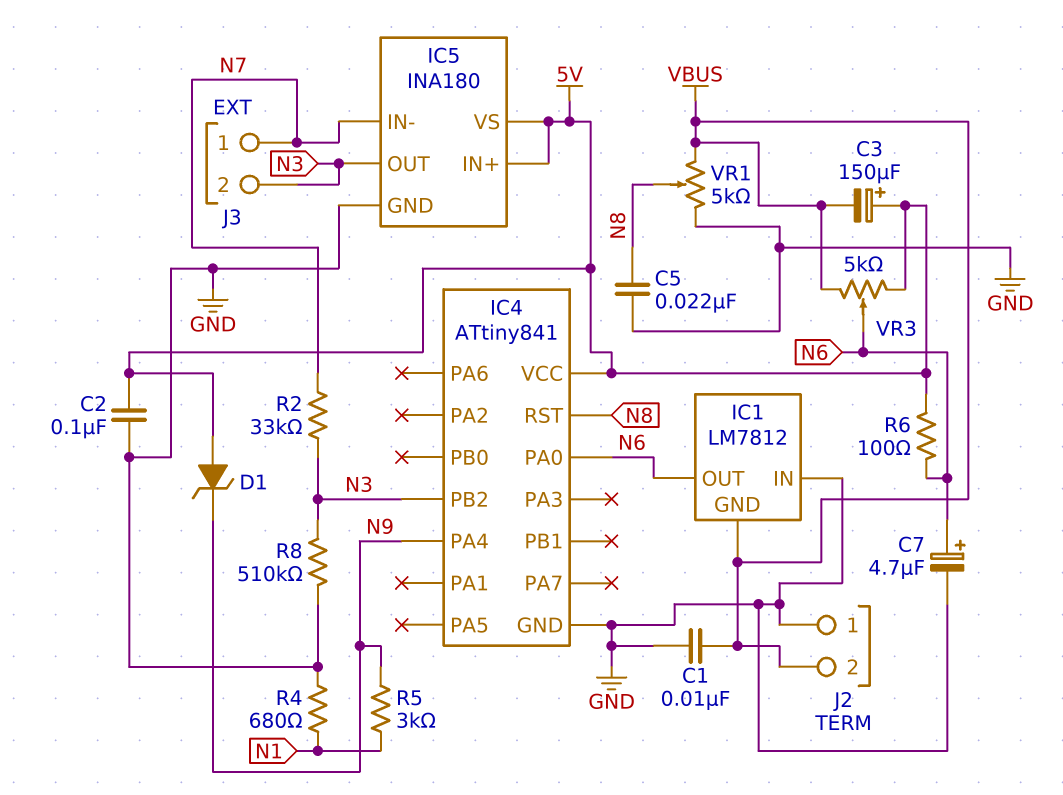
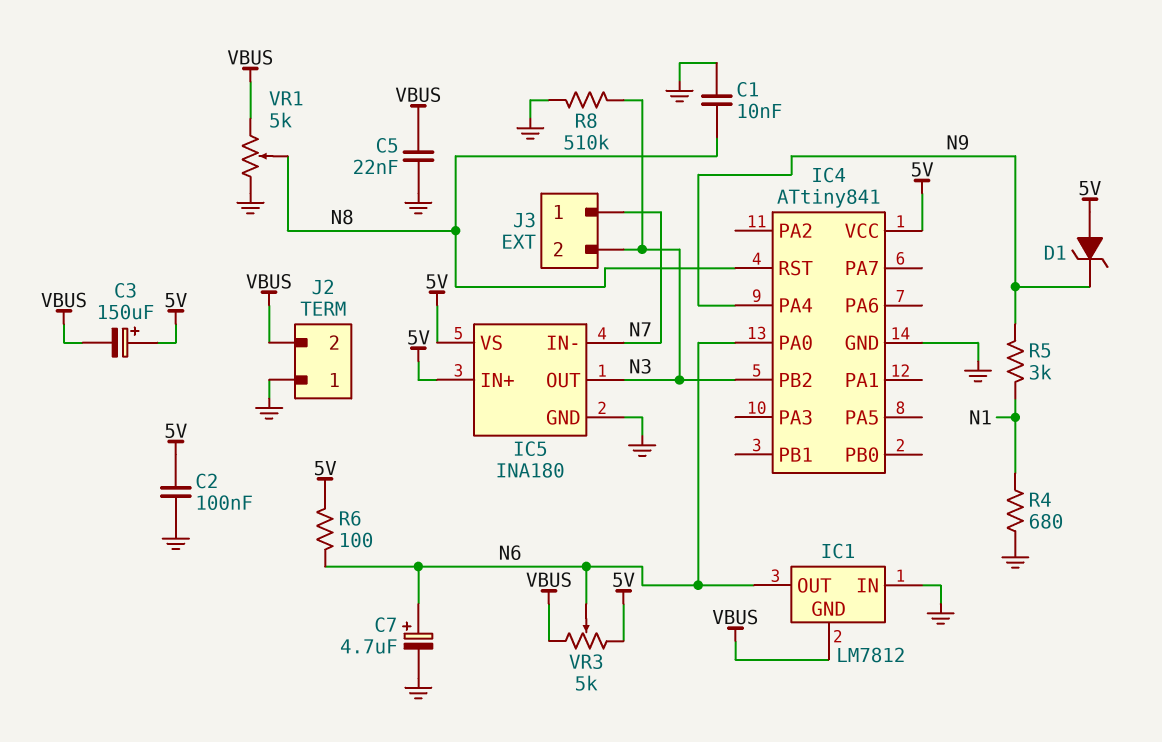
C1: 10nF (GND, VBUS) -> 10nF (GND, N8)
C5: 22nF (GND, N8) -> 22nF (GND, VBUS)
R2: 33k (N3, N7) -> none

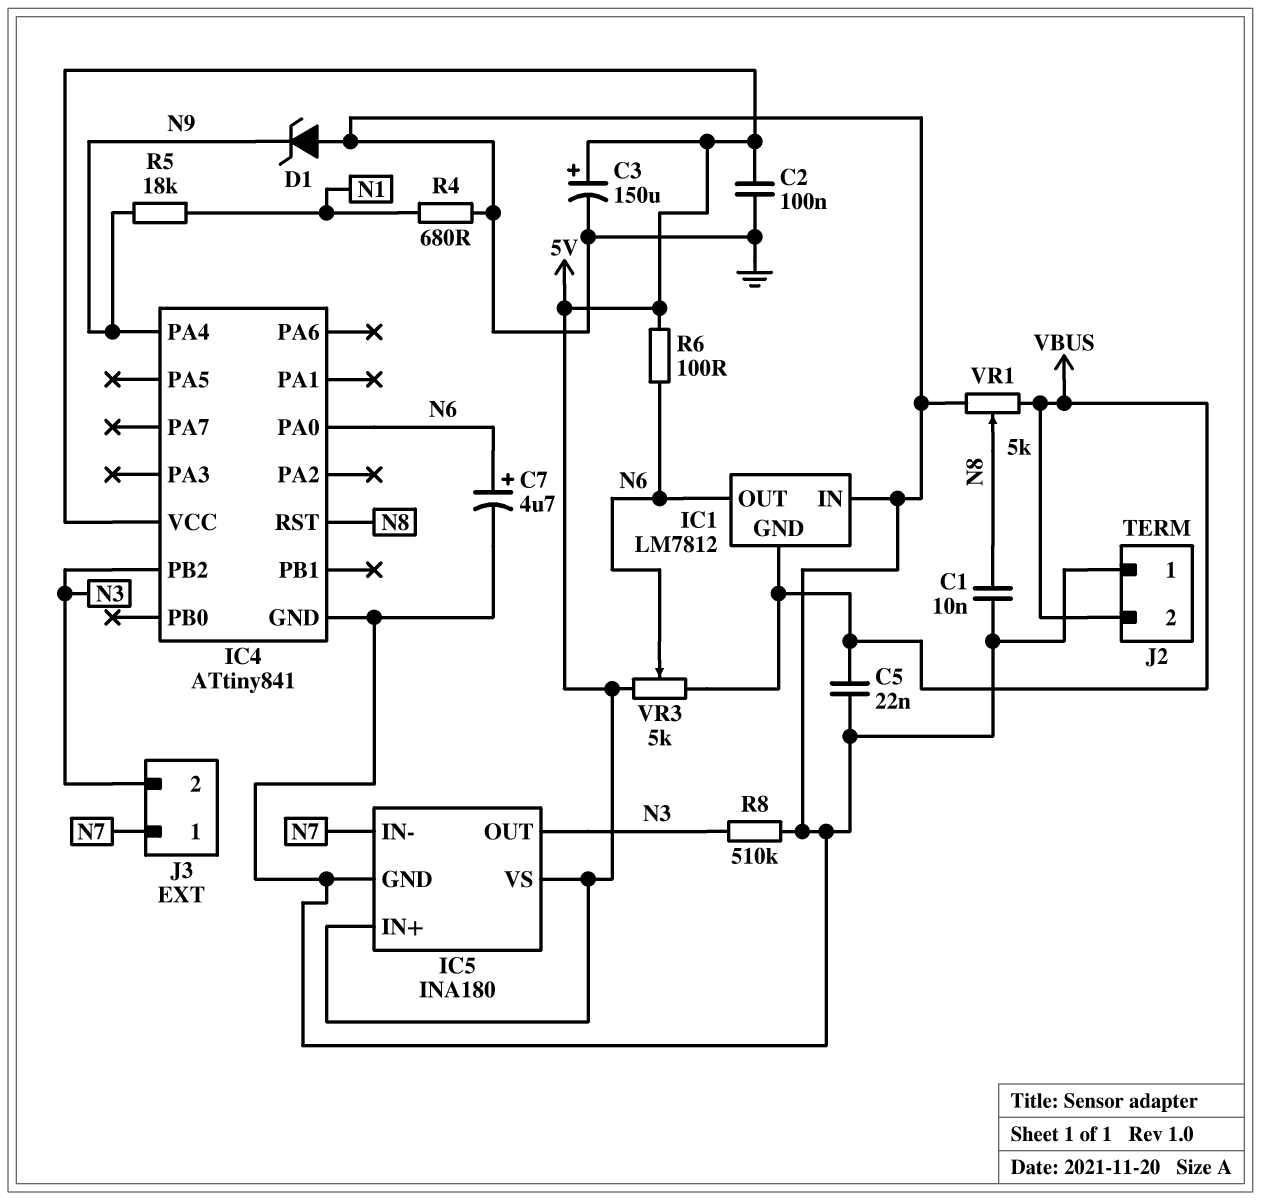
C3: 150uF (plus 5V, minus VBUS) -> 150uF (plus 5V, minus GND)
D1: zener (A 5V, K N9) -> zener (A GND, K N9)
R5: 3k (N1, N9) -> 18k (N1, N9)

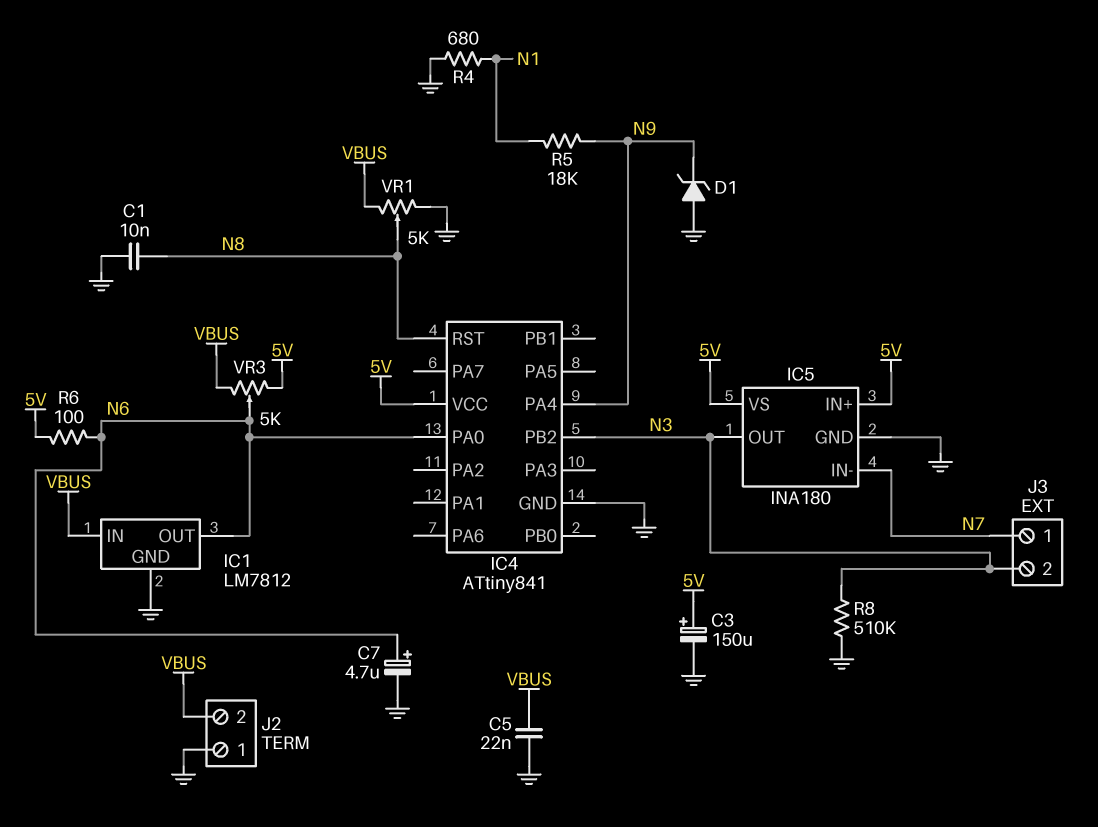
C2: 100nF (5V, GND) -> none
IC1 pin GND: VBUS -> GND
IC1 pin IN: GND -> VBUS

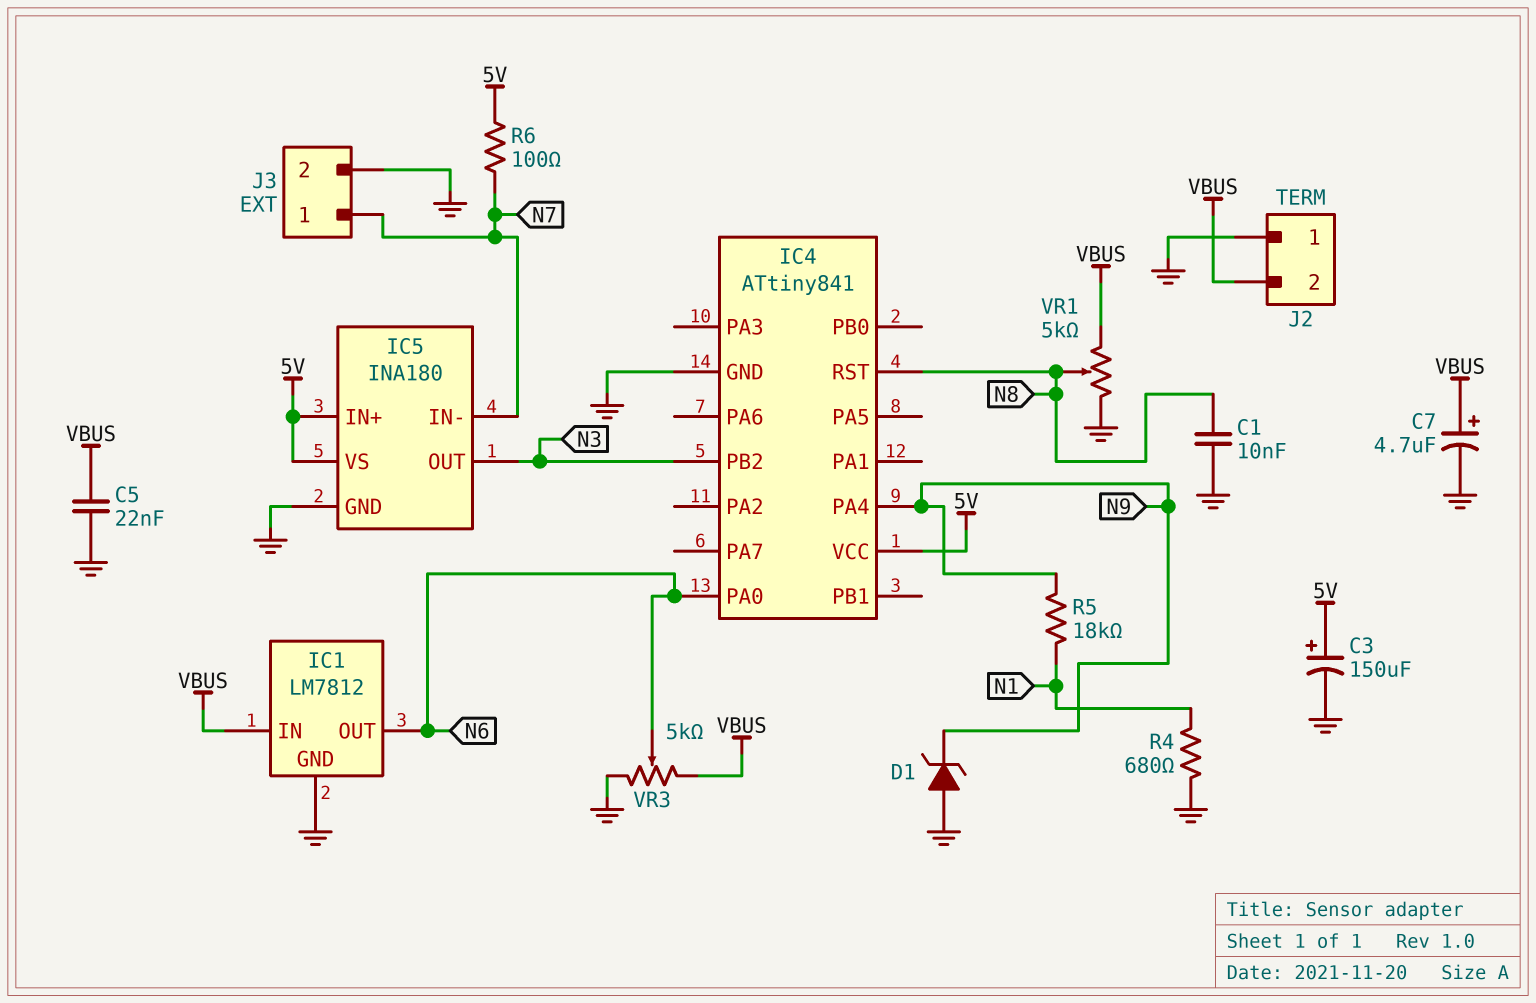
C7: 4.7uF (plus N6, minus GND) -> 4.7uF (plus VBUS, minus GND)
J3 pin 2: N3 -> GND
R6: 100 (5V, N6) -> 100 (5V, N7)
R8: 510k (GND, N3) -> none
VR3: 5k (5V, VBUS, wiper N6) -> 5k (GND, VBUS, wiper N6)

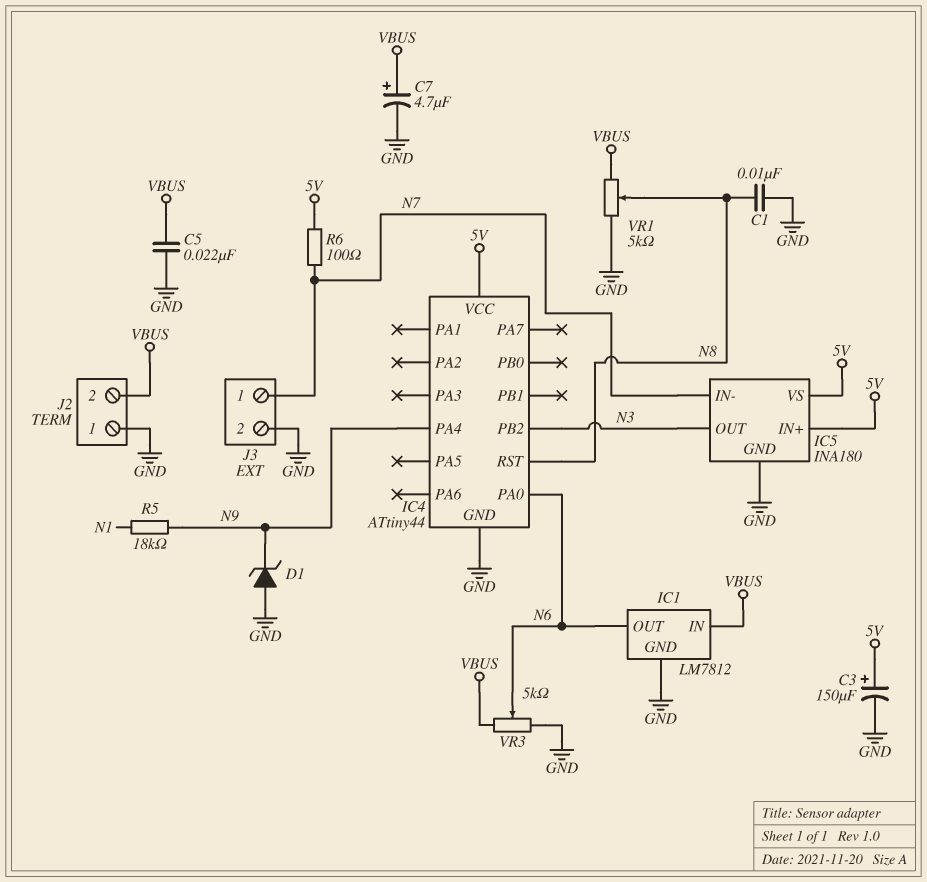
IC4: ATtiny841 -> ATtiny44
R4: 680 (GND, N1) -> none

